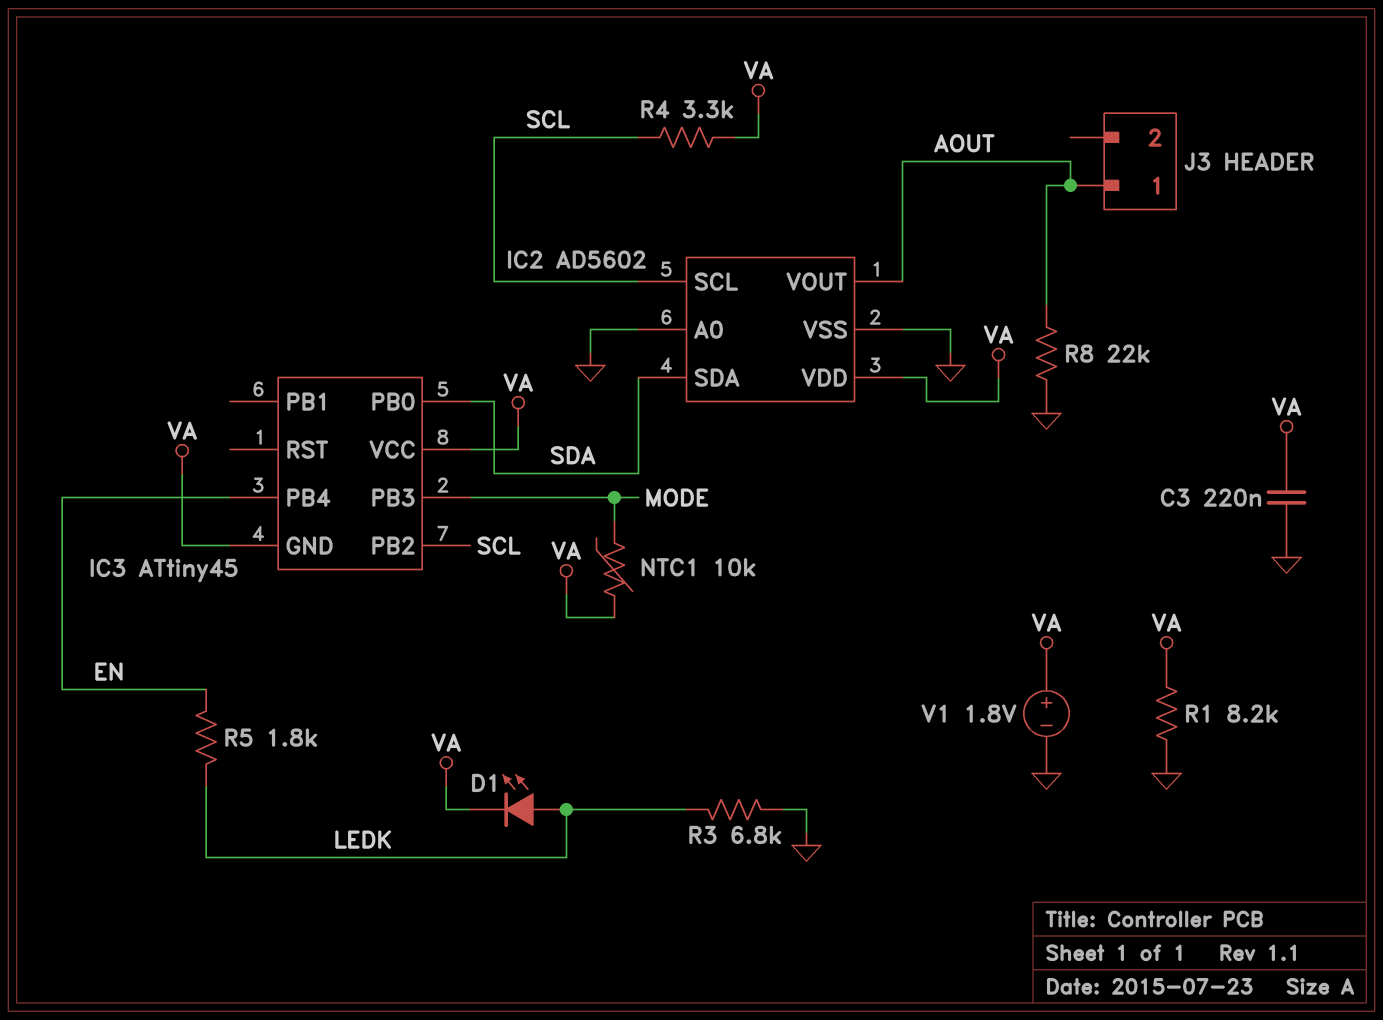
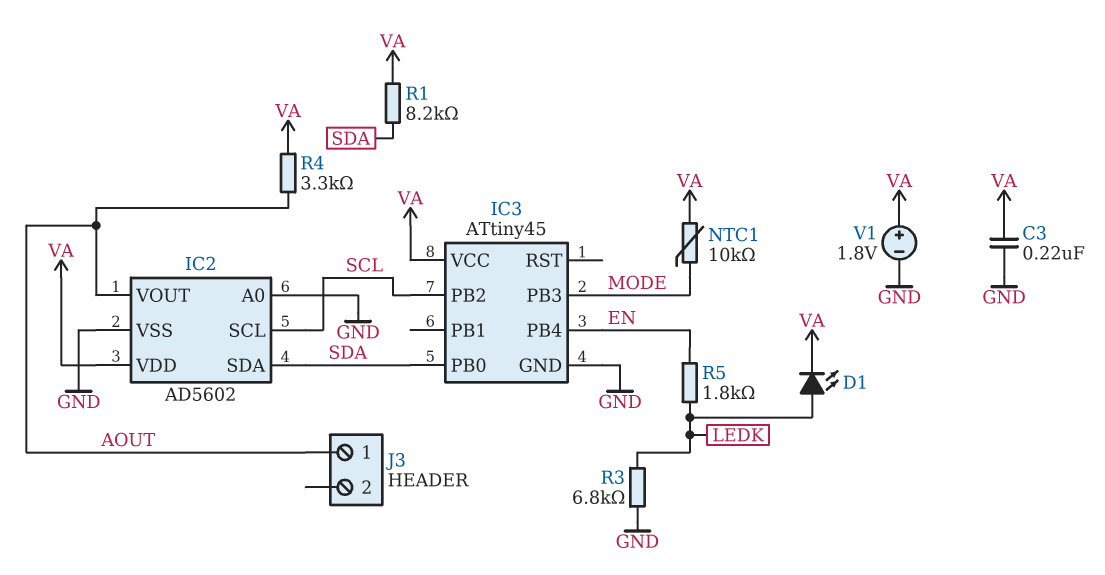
IC3 pin GND: VA -> GND
R1: 8.2k (GND, VA) -> 8.2k (SDA, VA)
R4: 3.3k (SCL, VA) -> 3.3k (AOUT, VA)
R8: 22k (AOUT, GND) -> none

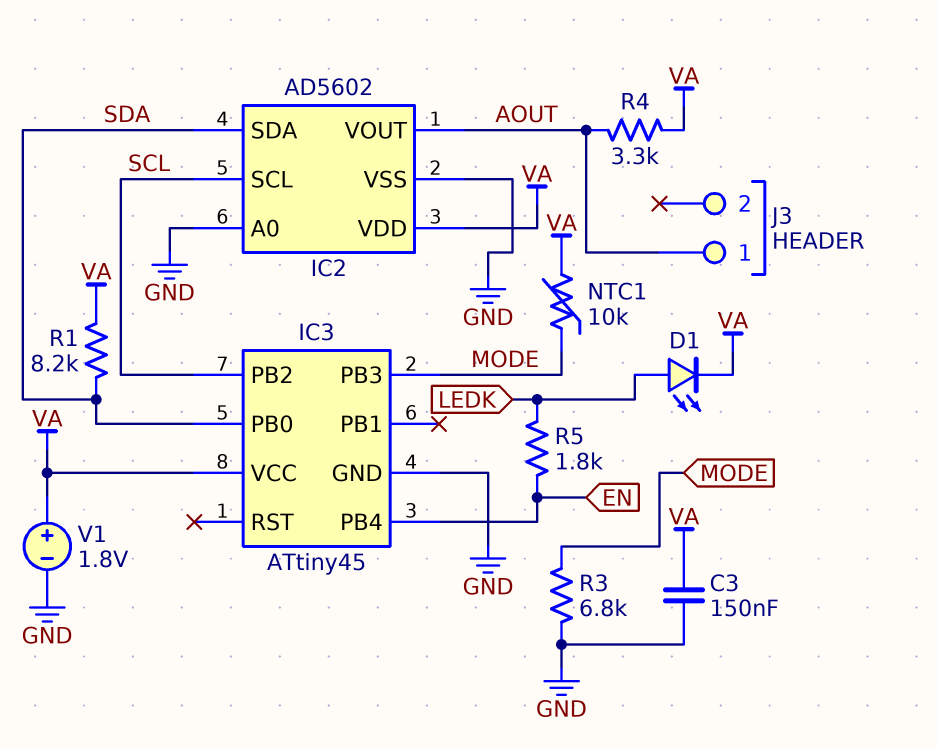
C3: 220nF (GND, VA) -> 150nF (GND, VA)
R3: 6.8k (GND, LEDK) -> 6.8k (GND, MODE)

